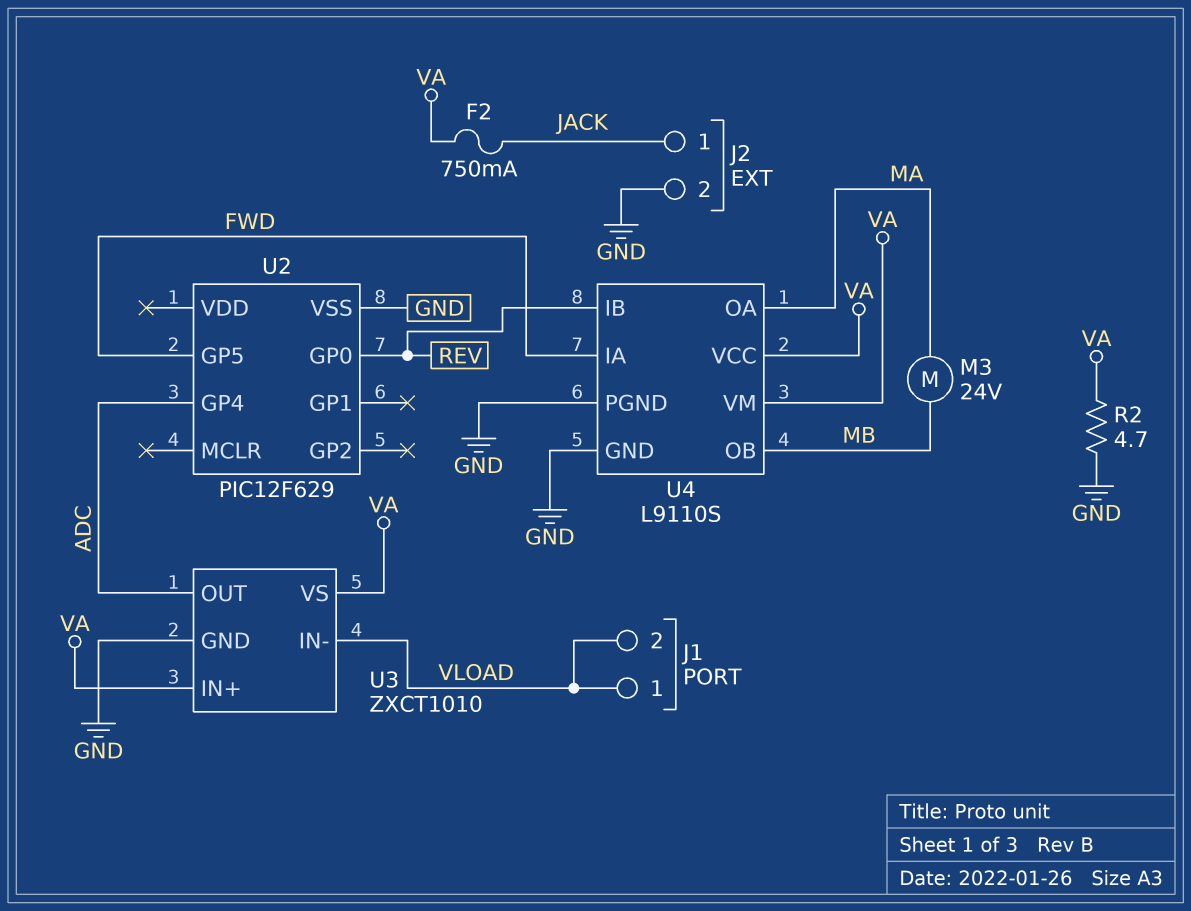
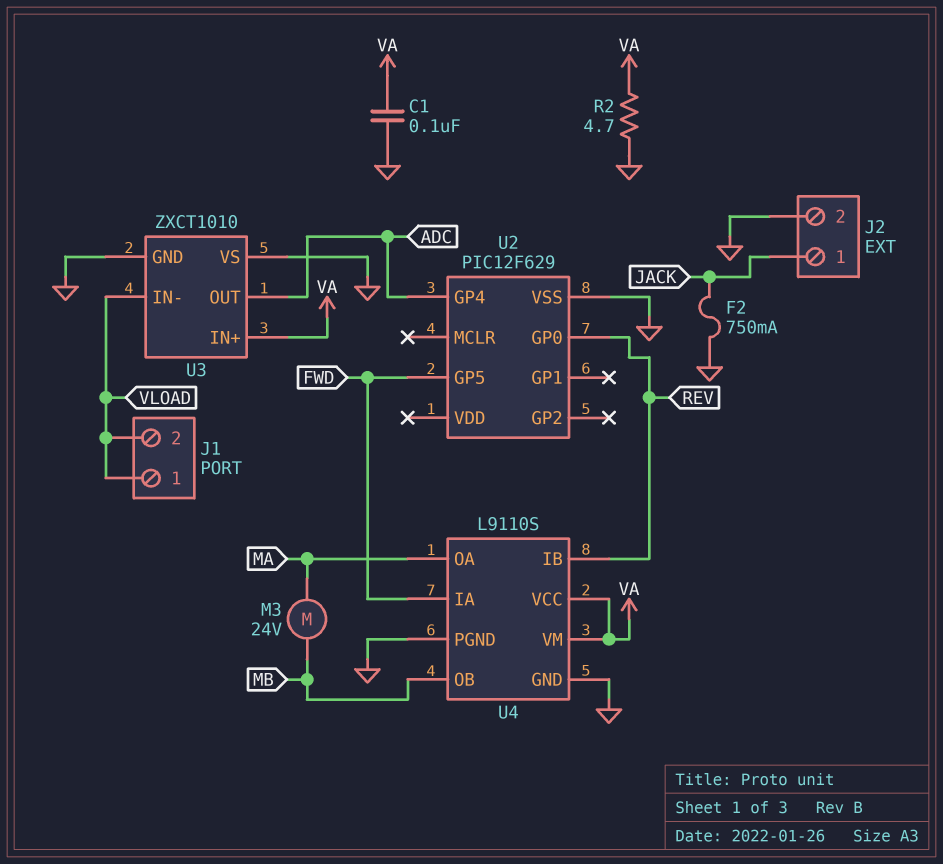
C1: none -> 100nF (GND, VA)
F2: 750mA (JACK, VA) -> 750mA (GND, JACK)
U3 pin VS: VA -> GND

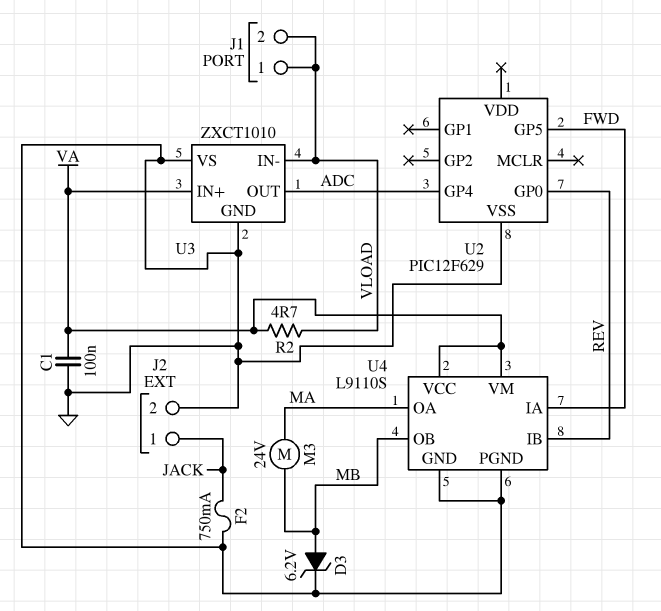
D3: none -> zener 6.2V (A MB, K GND)
R2: 4.7 (GND, VA) -> 4.7 (VA, VLOAD)

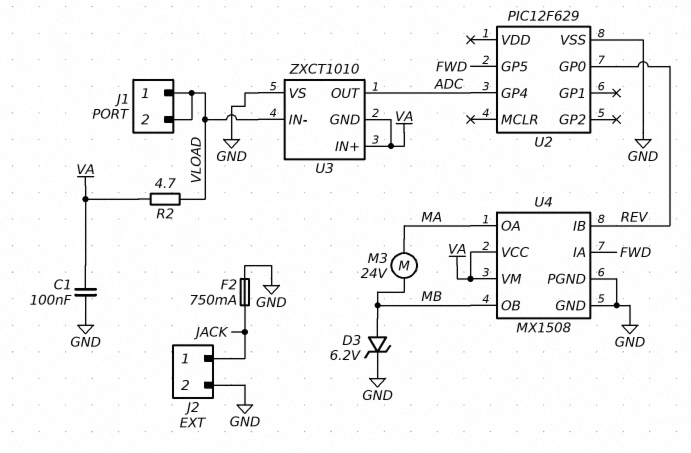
U3 pin GND: GND -> VA
U4: L9110S -> MX1508

